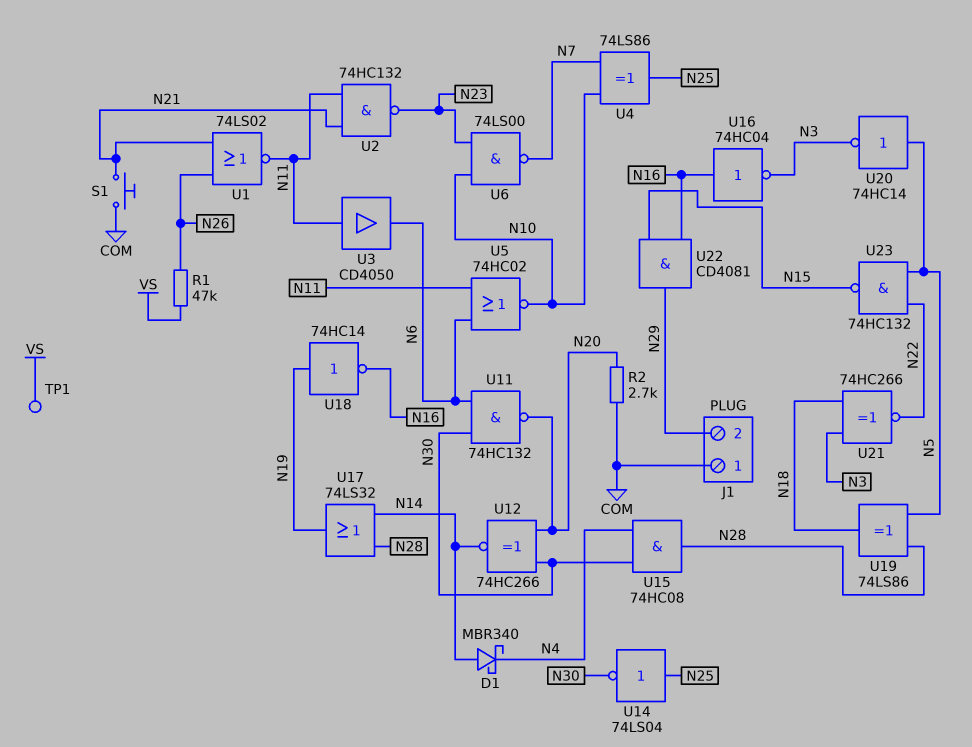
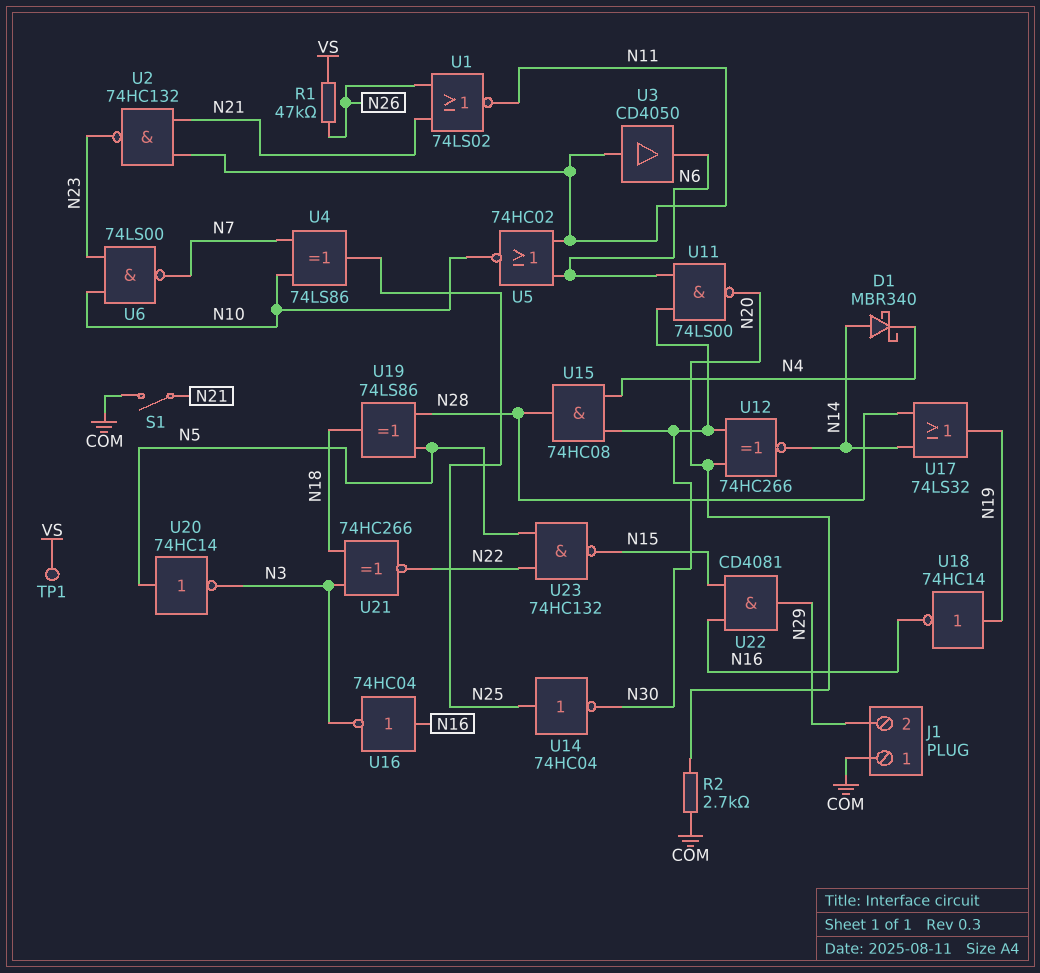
S1: button (COM, N21) -> switch (COM, N21)
U11: NAND 74HC132 (in N6, in N30, out N20) -> NAND 74LS00 (in N6, in N30, out N20)
U14: NOT 74LS04 (in N25, out N30) -> NOT 74HC04 (in N25, out N30)

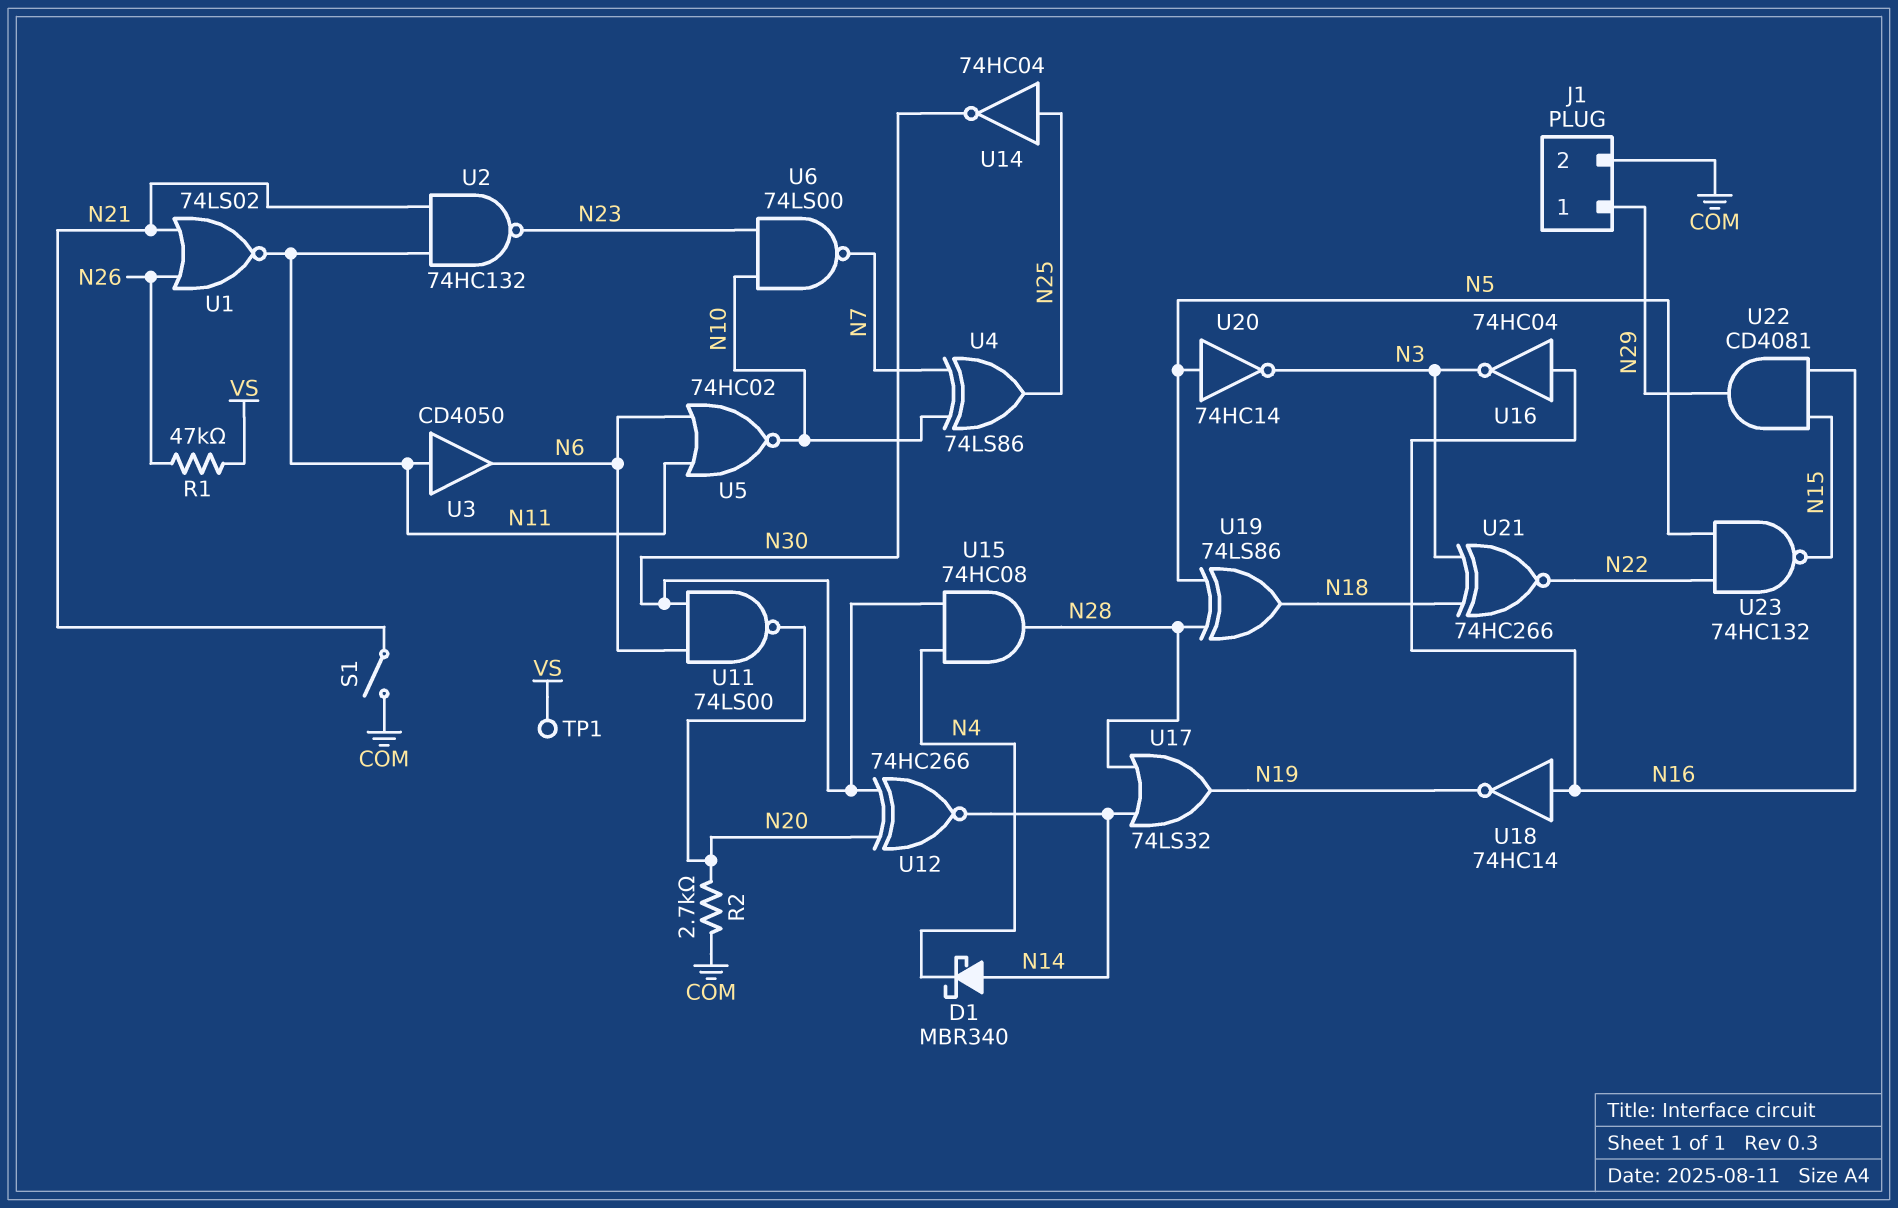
J1 pin 1: COM -> N29
J1 pin 2: N29 -> COM
U18: NOT 74HC14 (in N19, out N16) -> NOT 74HC14 (in N16, out N19)

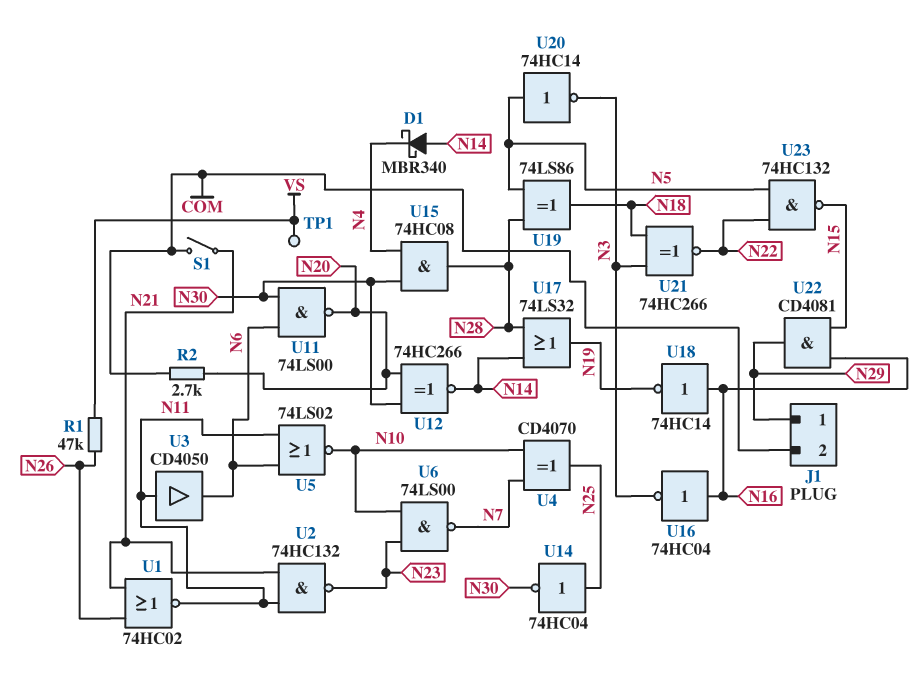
U1: NOR 74LS02 (in N21, in N26, out N11) -> NOR 74HC02 (in N21, in N26, out N11)
U4: XOR 74LS86 (in N7, in N10, out N25) -> XOR CD4070 (in N7, in N10, out N25)
U5: NOR 74HC02 (in N6, in N11, out N10) -> NOR 74LS02 (in N6, in N11, out N10)

